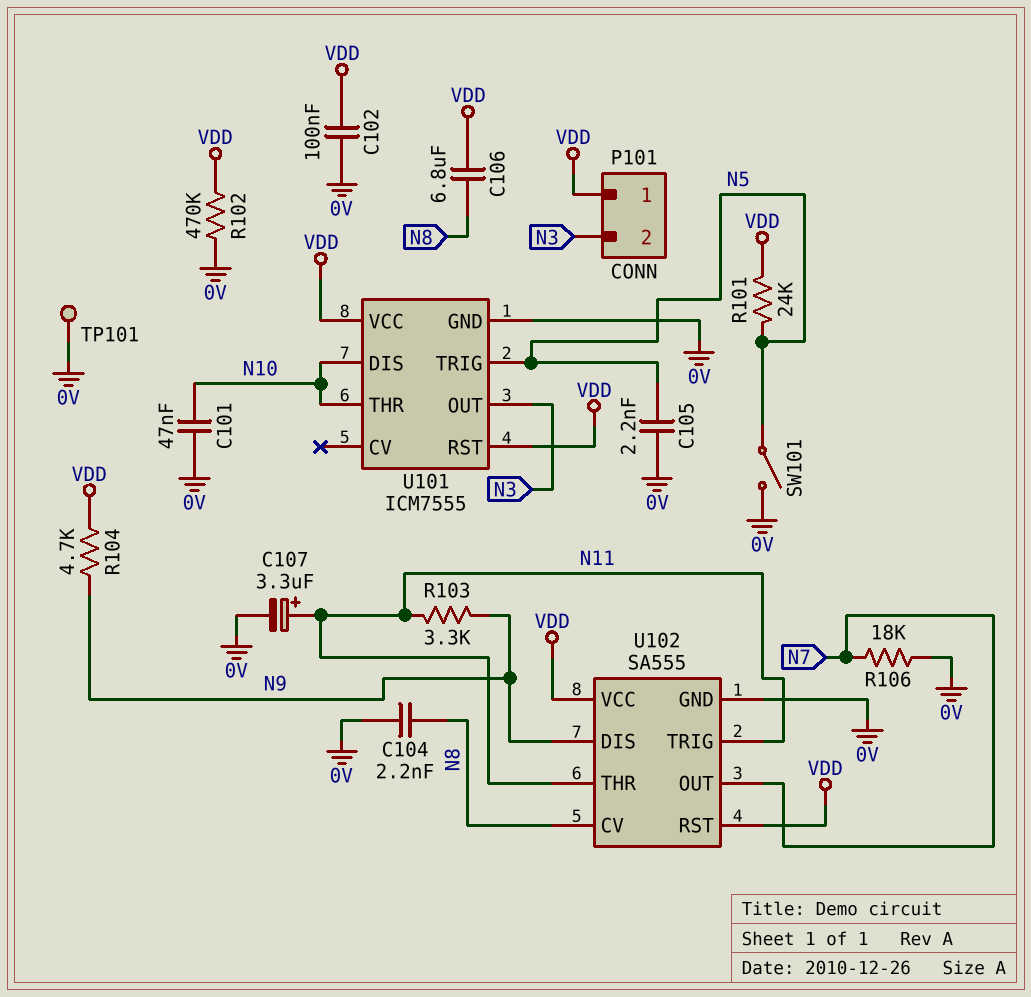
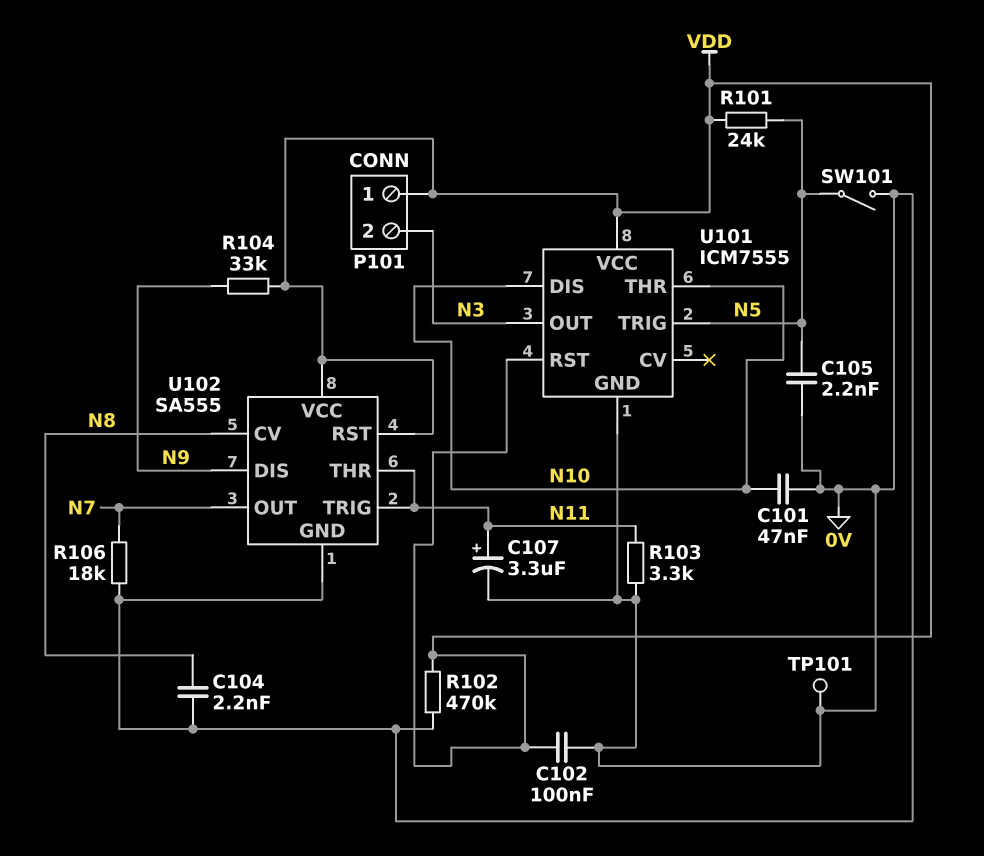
C106: 6.8uF (N8, VDD) -> none
R103: 3.3k (N9, N11) -> 3.3k (0V, N11)
R104: 4.7k (N9, VDD) -> 33k (N9, VDD)

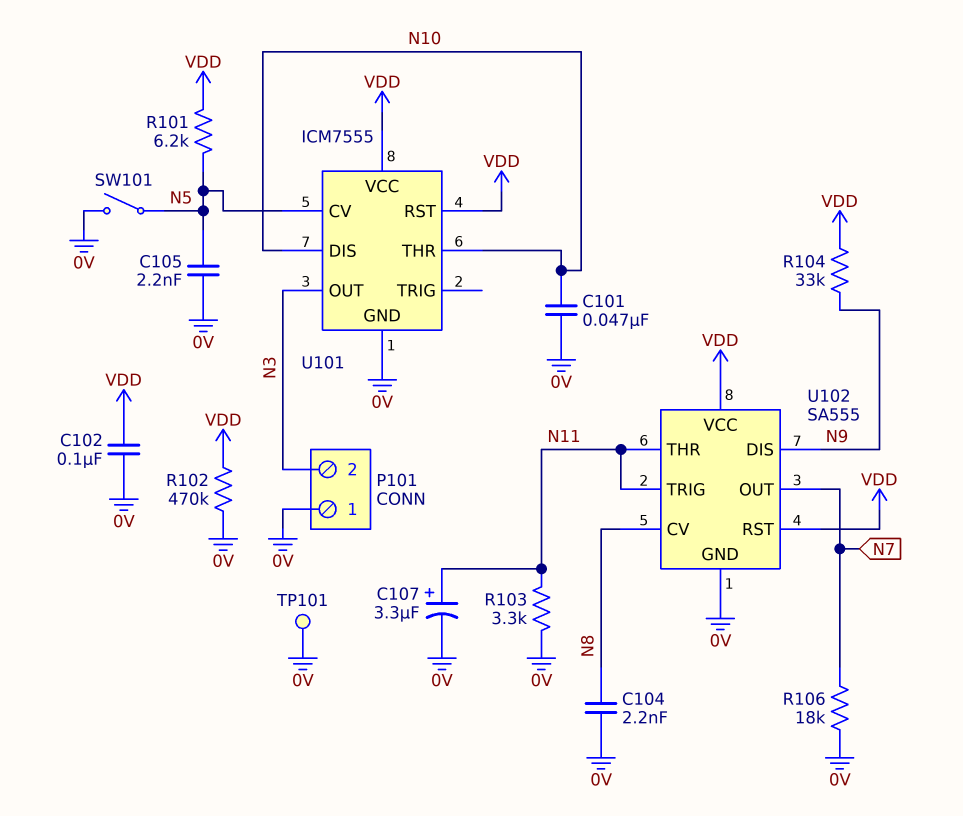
P101 pin 1: VDD -> 0V
R101: 24k (N5, VDD) -> 6.2k (N5, VDD)
U101 pin CV: none -> N5
U101 pin TRIG: N5 -> none

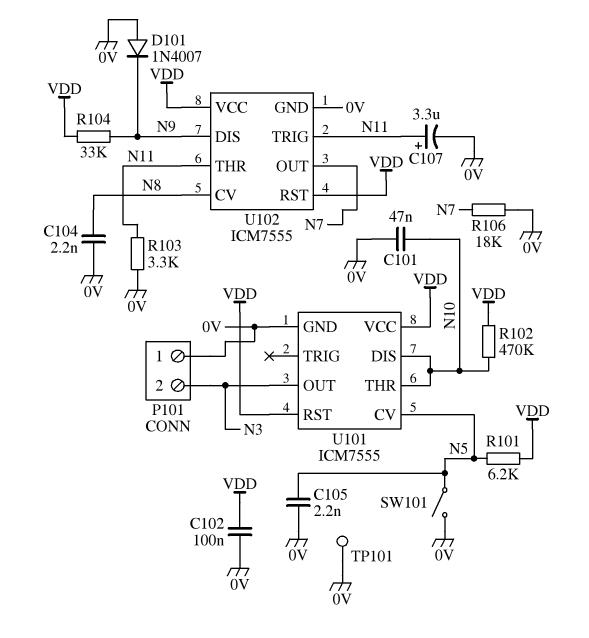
D101: none -> diode 1N4007 (A 0V, K N9)
R102: 470k (0V, VDD) -> 470k (N10, VDD)
U102: SA555 -> ICM7555

